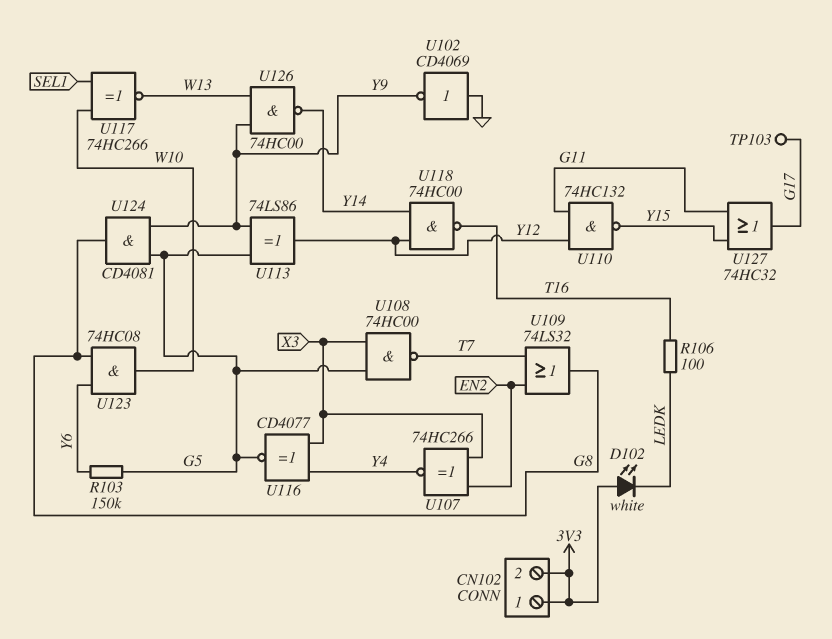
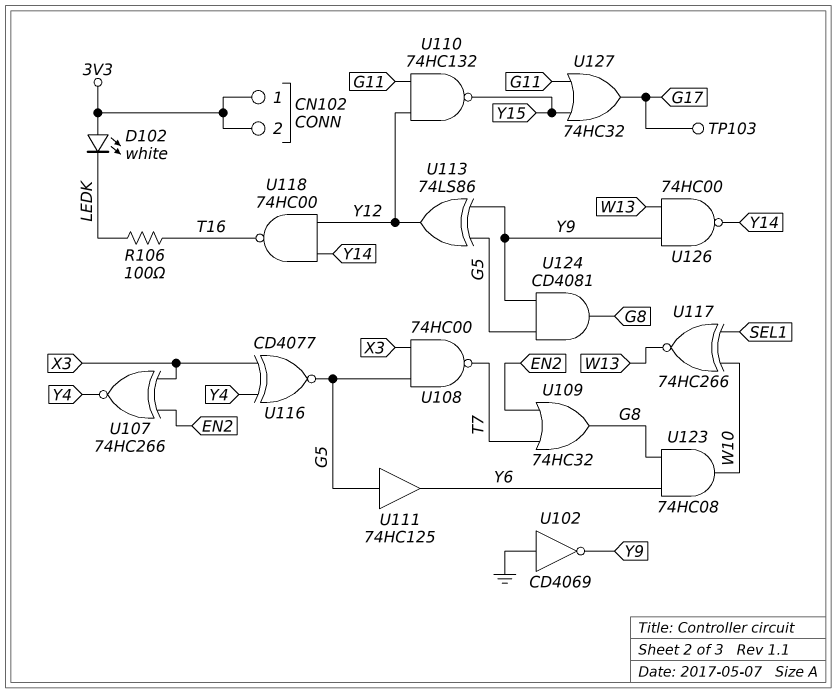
R103: 150k (G5, Y6) -> none
U109: OR 74LS32 (in EN2, in T7, out G8) -> OR 74HC32 (in EN2, in T7, out G8)
U111: none -> buffer 74HC125 (in G5, out Y6)

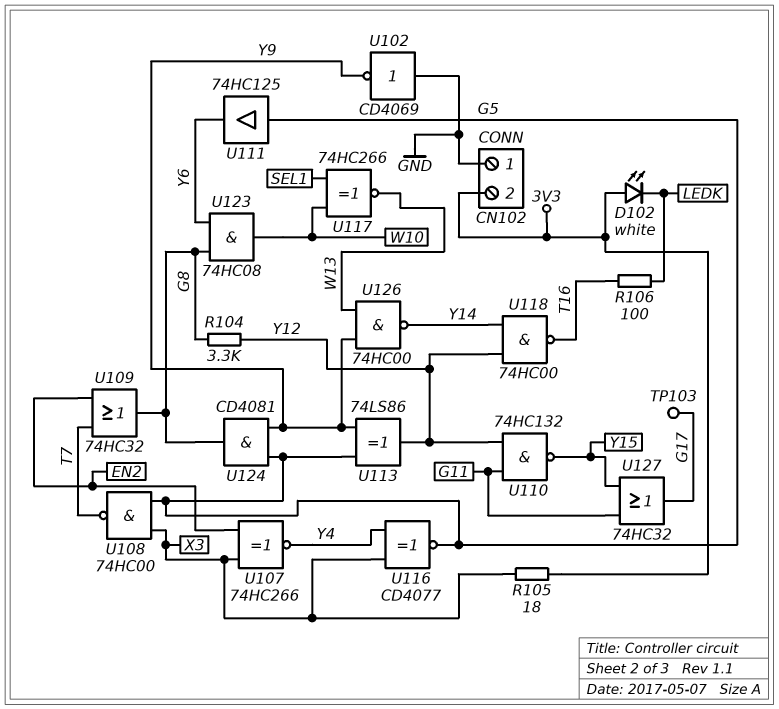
CN102 pin 1: 3V3 -> GND
R104: none -> 3.3k (G8, Y12)
R105: none -> 18 (3V3, X3)

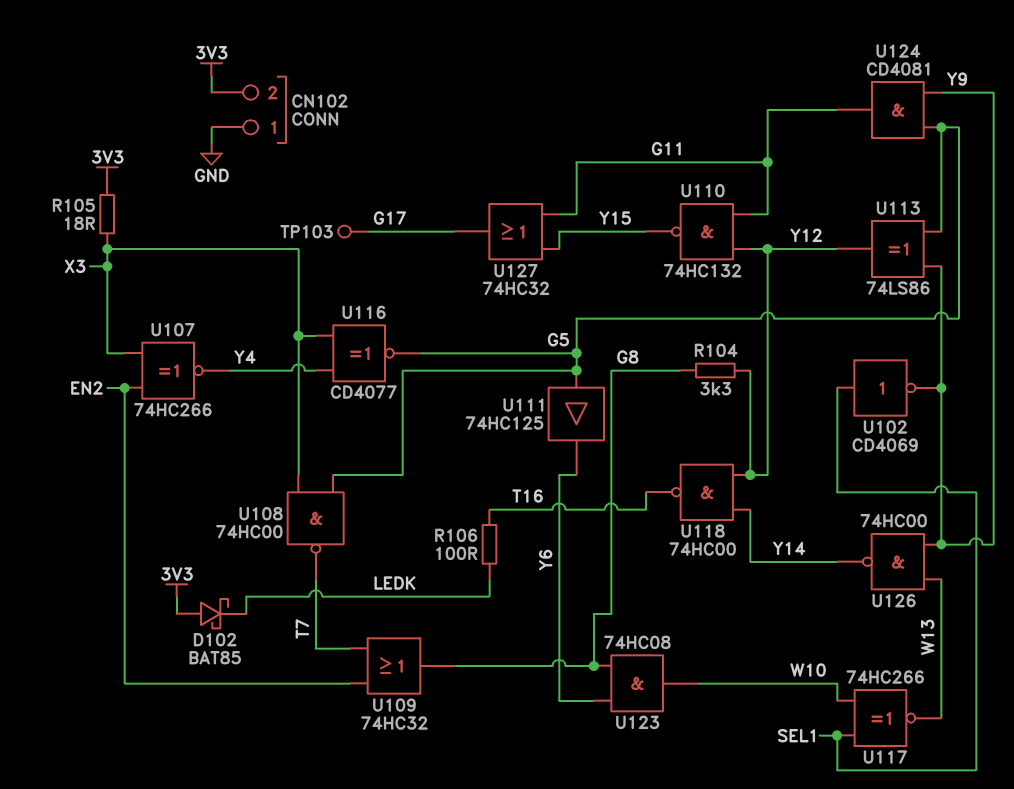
D102: LED white (A 3V3, K LEDK) -> schottky BAT85 (A 3V3, K LEDK)
U102: NOT CD4069 (in GND, out Y9) -> NOT CD4069 (in SEL1, out Y9)
U124: AND CD4081 (in G5, in Y9, out G8) -> AND CD4081 (in G5, in Y9, out G11)

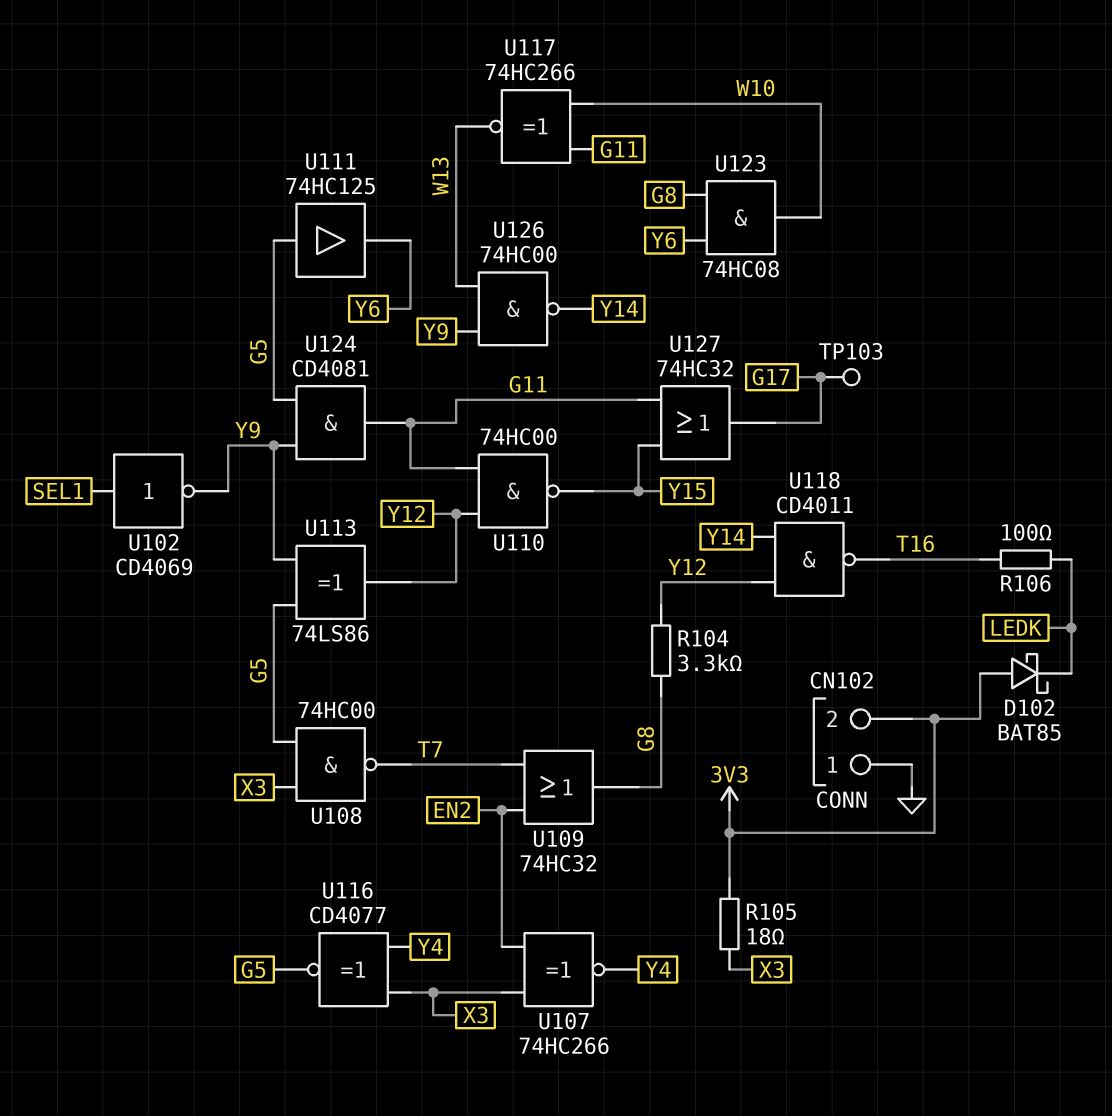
U110: NAND 74HC132 (in G11, in Y12, out Y15) -> NAND 74HC00 (in G11, in Y12, out Y15)
U117: XNOR 74HC266 (in SEL1, in W10, out W13) -> XNOR 74HC266 (in G11, in W10, out W13)
U118: NAND 74HC00 (in Y12, in Y14, out T16) -> NAND CD4011 (in Y12, in Y14, out T16)

